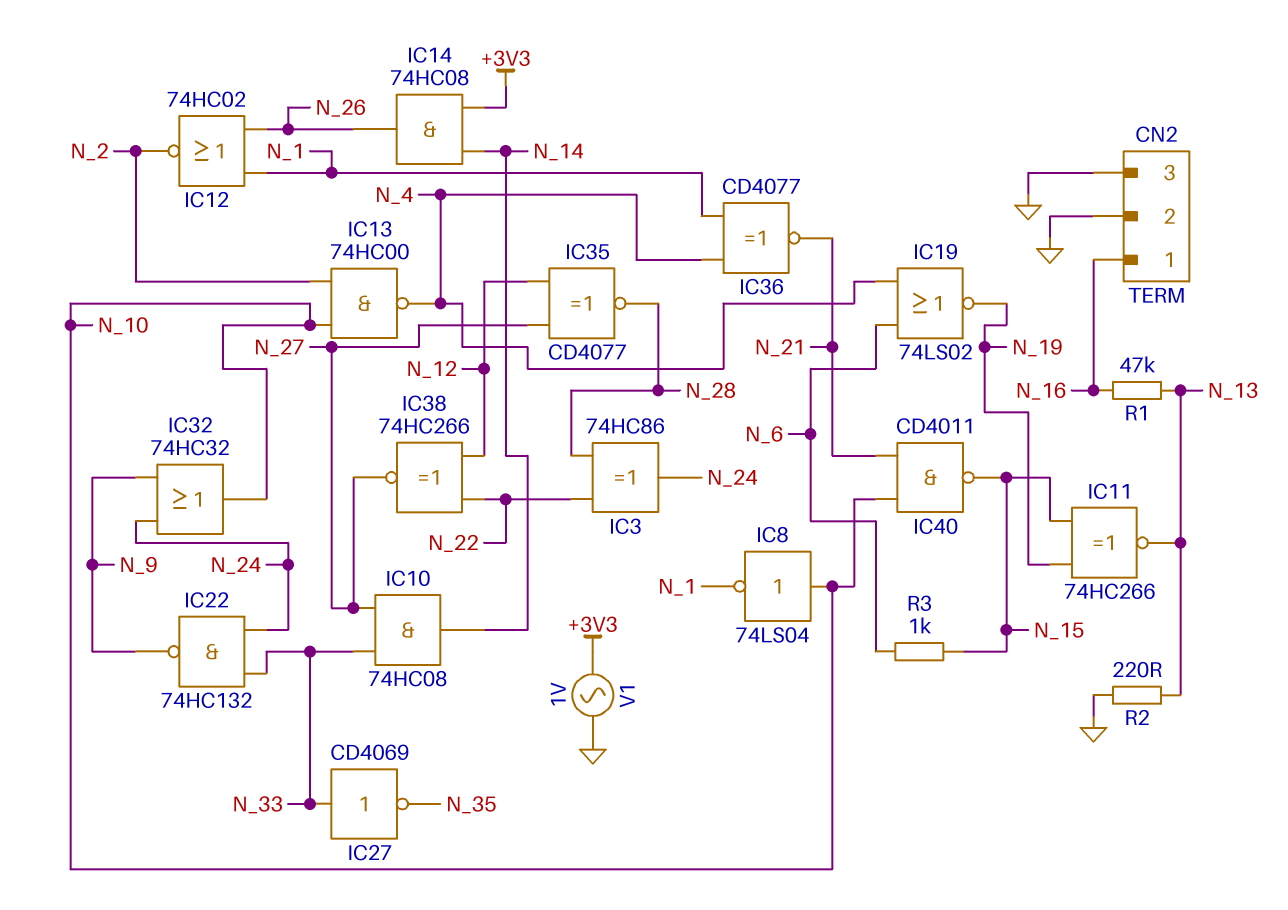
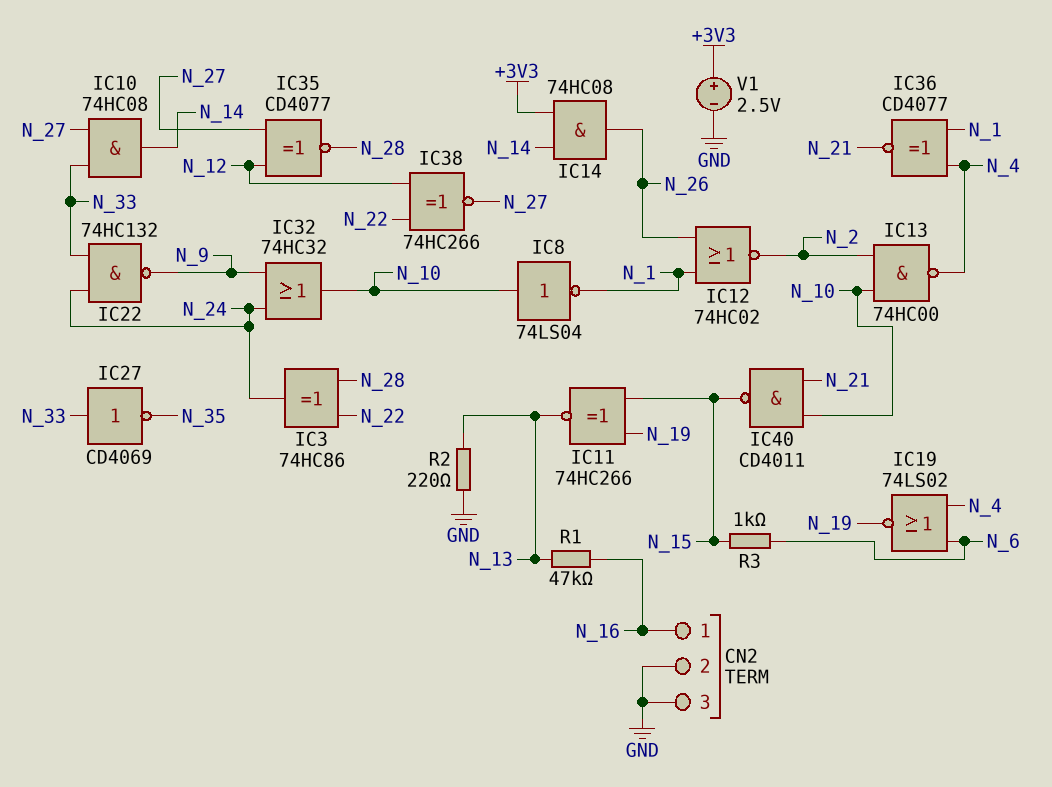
V1: AC 1V (+3V3, GND) -> 2.5V (plus +3V3, minus GND)

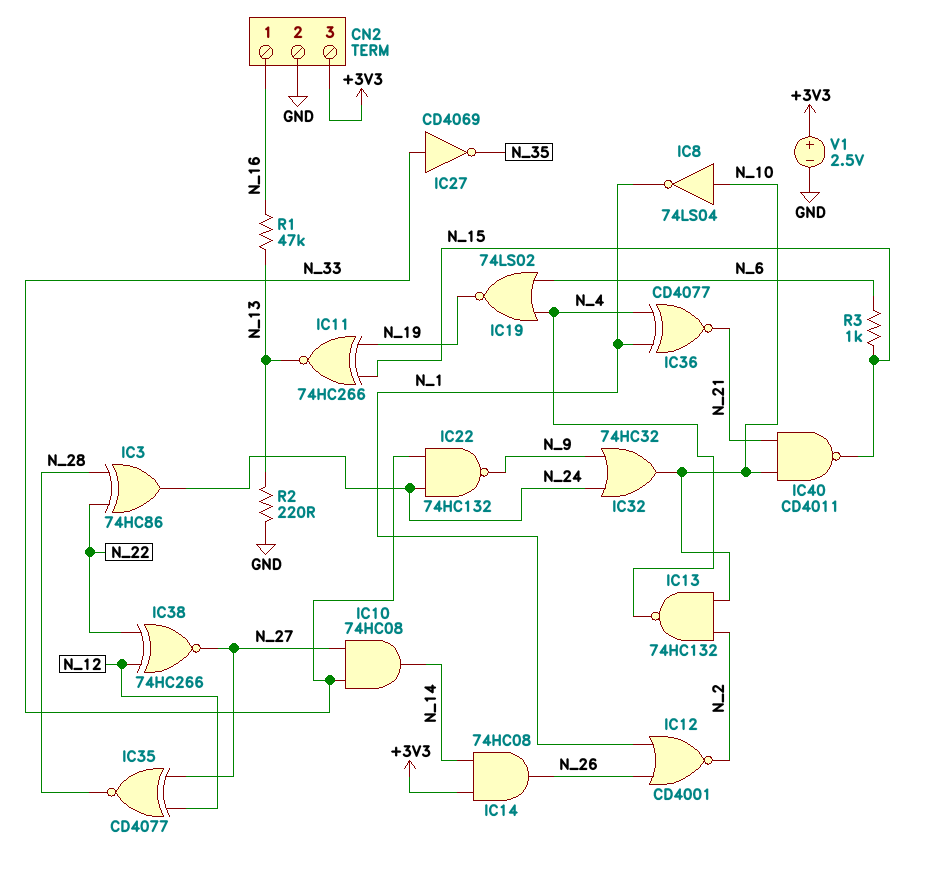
CN2 pin 3: GND -> +3V3
IC12: NOR 74HC02 (in N_1, in N_26, out N_2) -> NOR CD4001 (in N_1, in N_26, out N_2)
IC13: NAND 74HC00 (in N_2, in N_10, out N_4) -> NAND 74HC132 (in N_2, in N_10, out N_4)

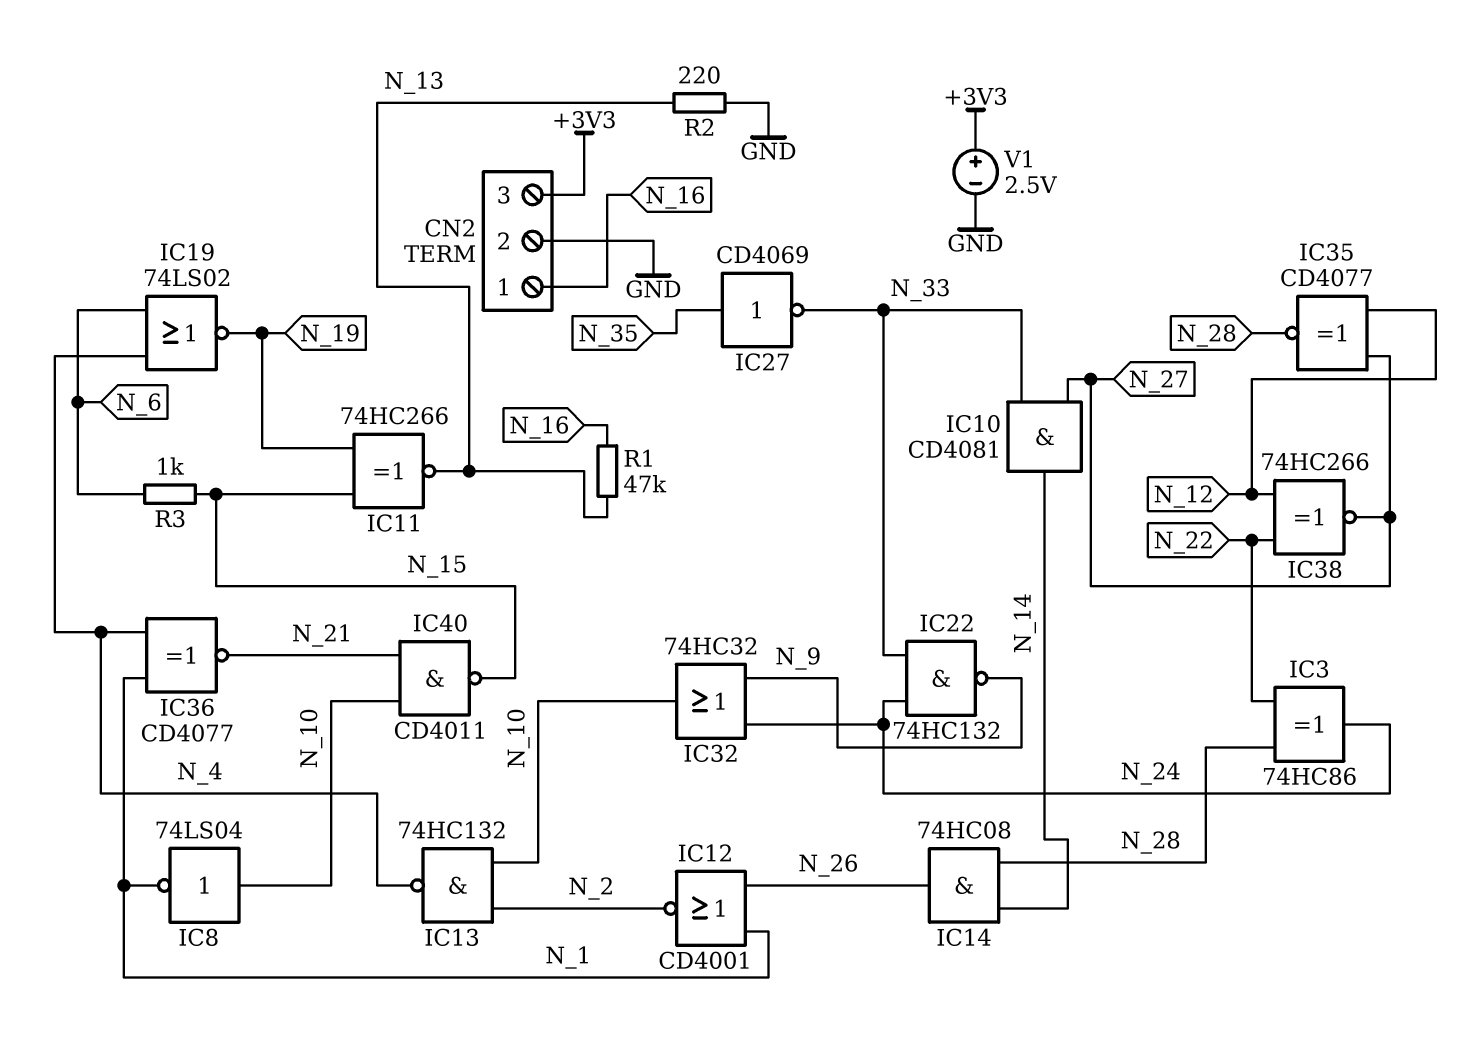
IC10: AND 74HC08 (in N_27, in N_33, out N_14) -> AND CD4081 (in N_27, in N_33, out N_14)
IC14: AND 74HC08 (in +3V3, in N_14, out N_26) -> AND 74HC08 (in N_14, in N_28, out N_26)
IC27: NOT CD4069 (in N_33, out N_35) -> NOT CD4069 (in N_35, out N_33)

